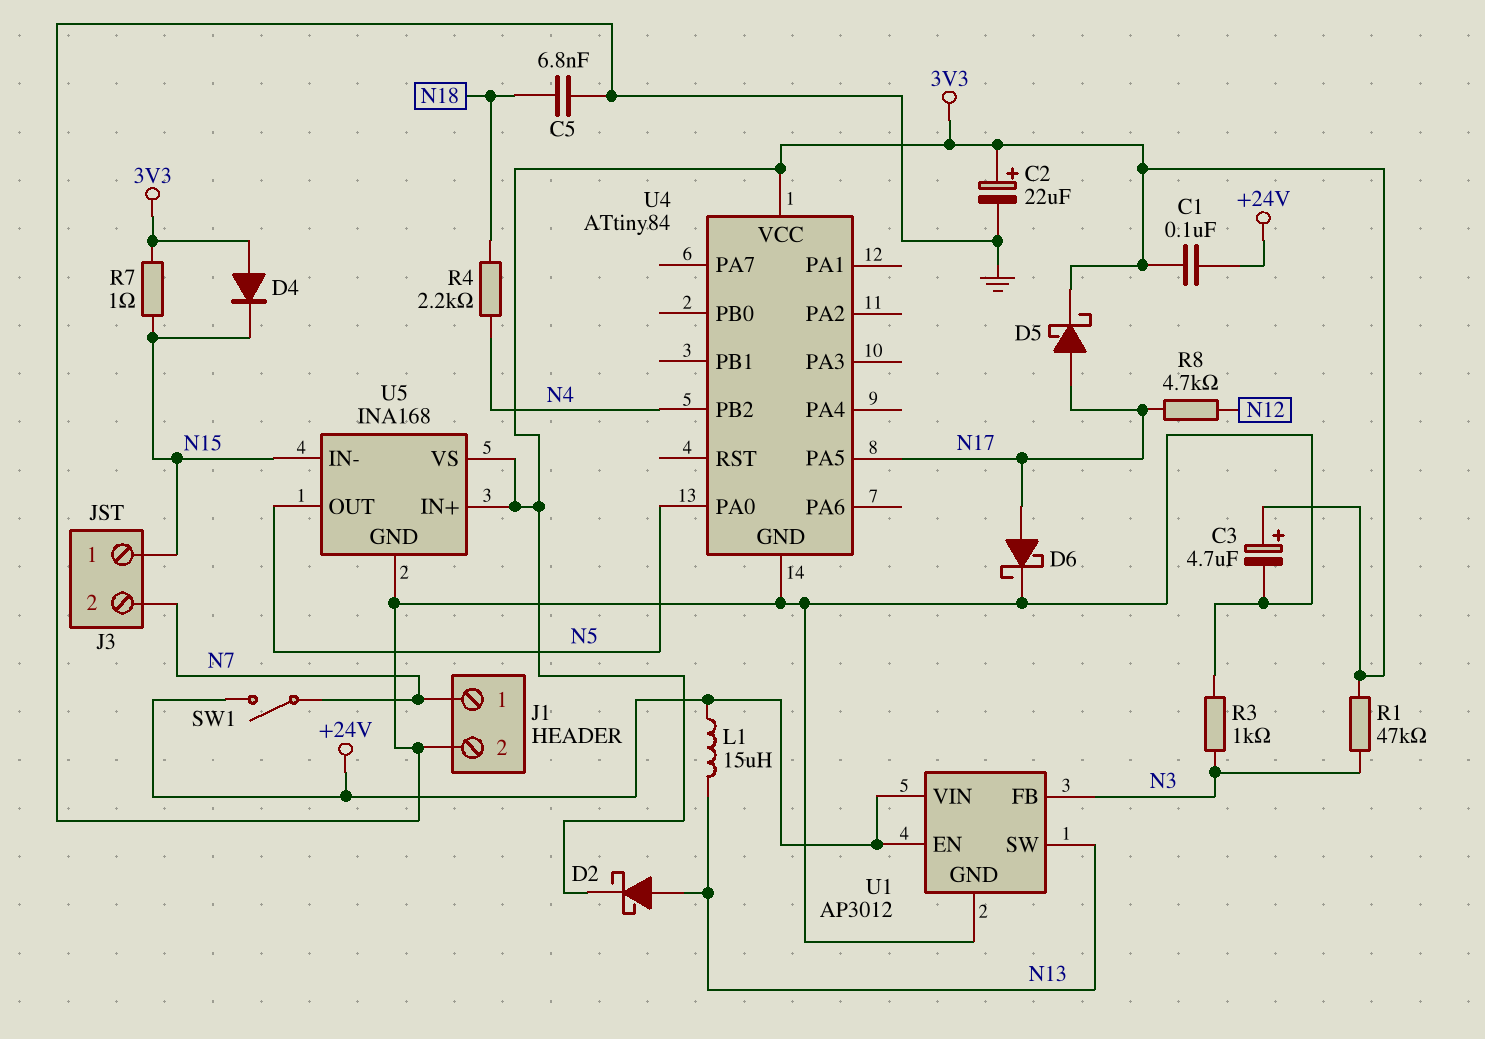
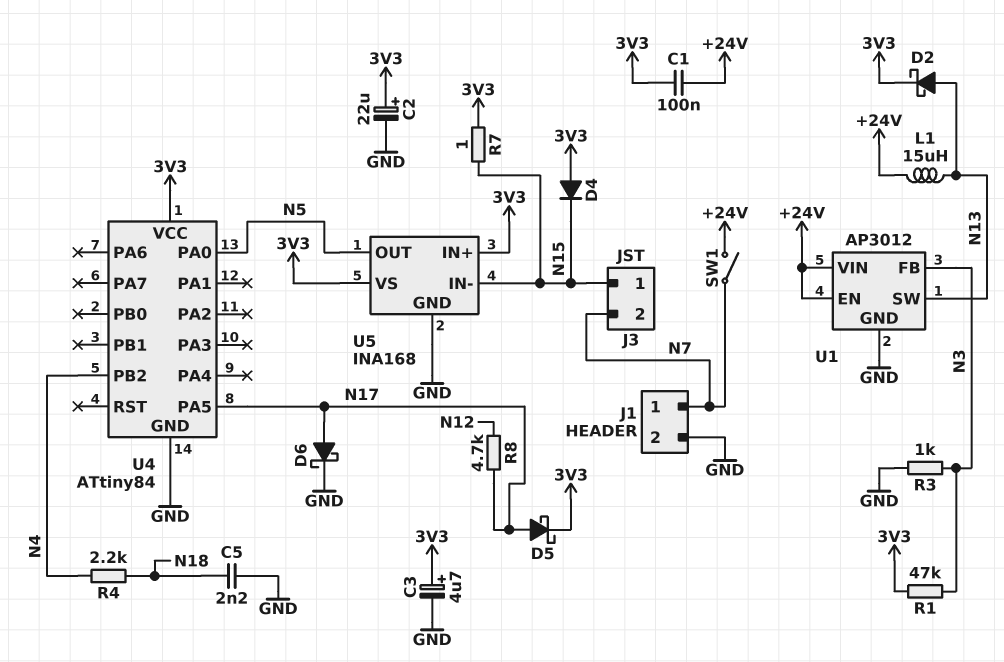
C5: 6.8nF (GND, N18) -> 2.2nF (GND, N18)

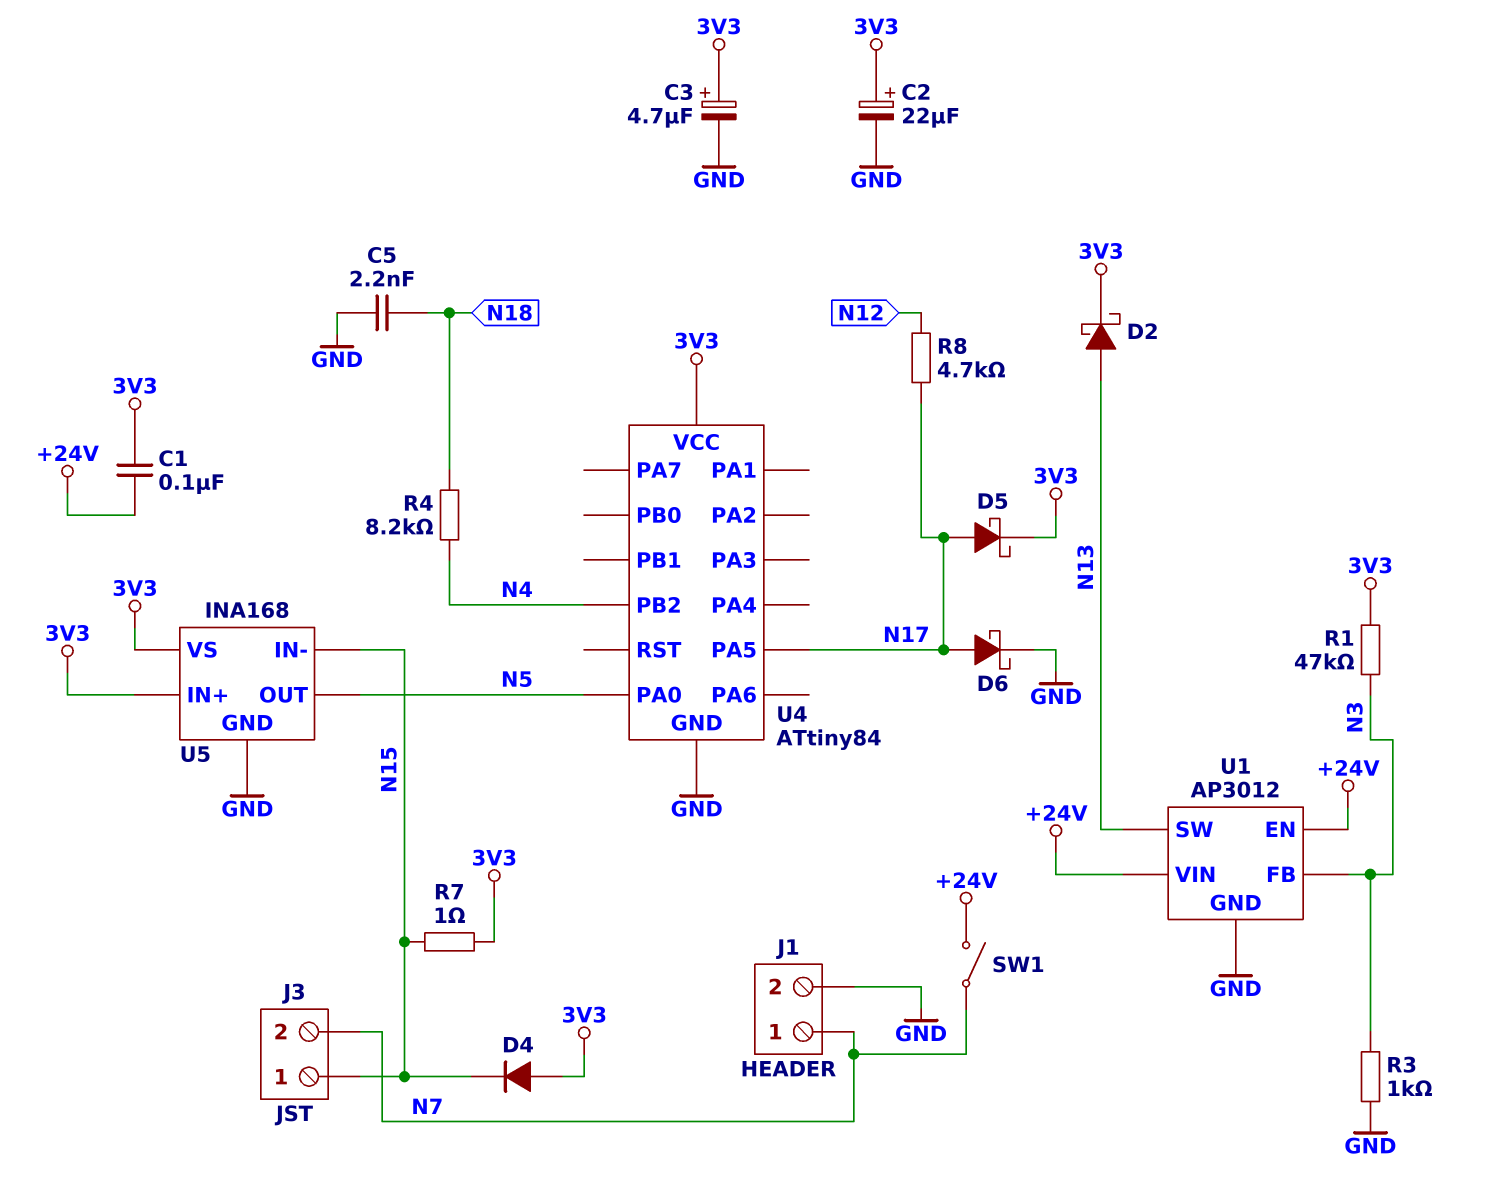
L1: 15uH (+24V, N13) -> none
R4: 2.2k (N4, N18) -> 8.2k (N4, N18)

